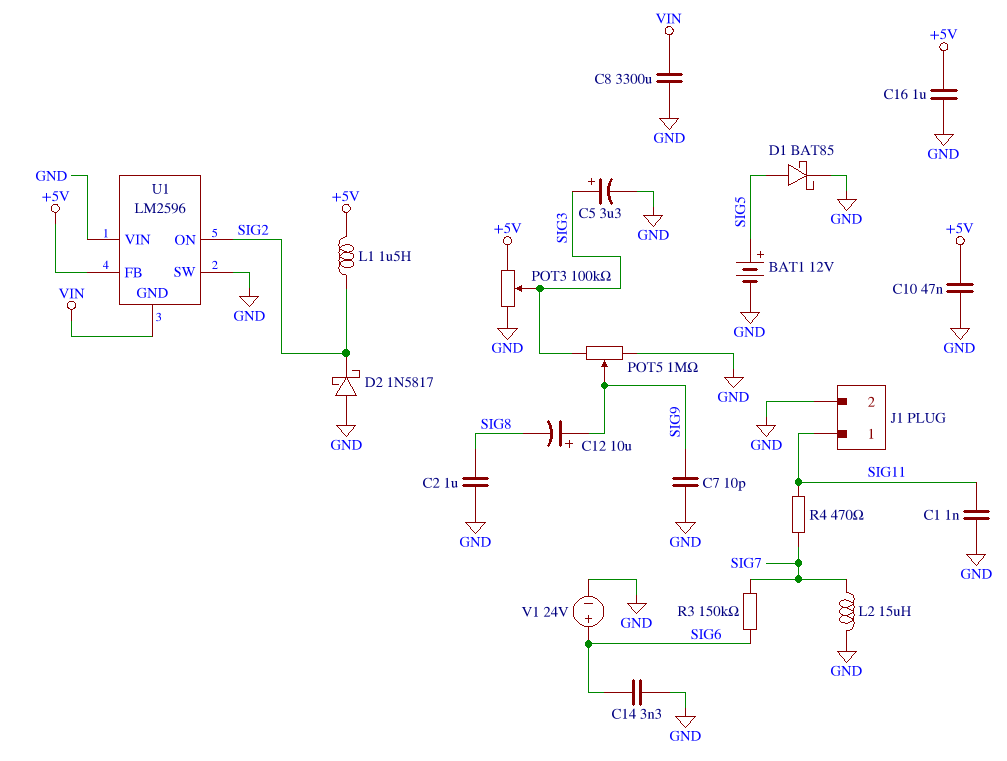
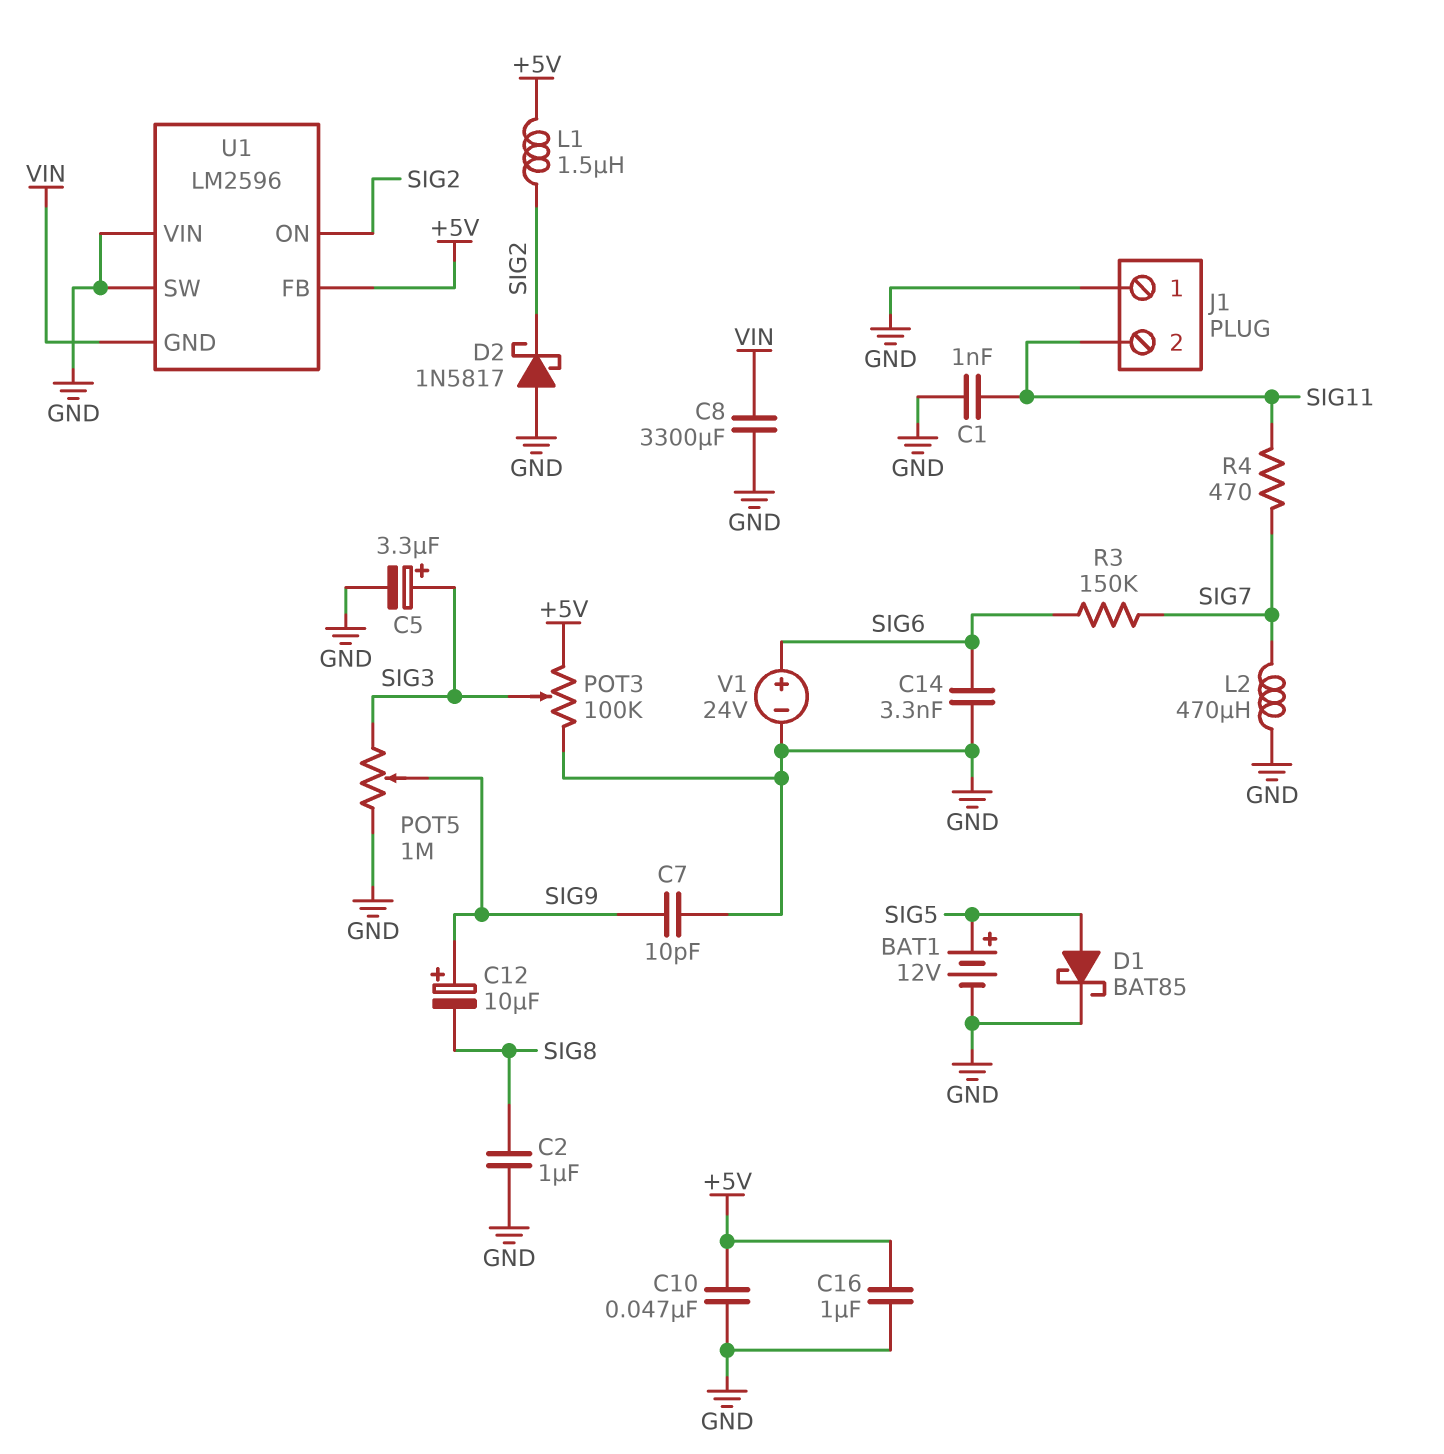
J1 pin 1: SIG11 -> GND
J1 pin 2: GND -> SIG11
L2: 15uH (GND, SIG7) -> 470uH (GND, SIG7)

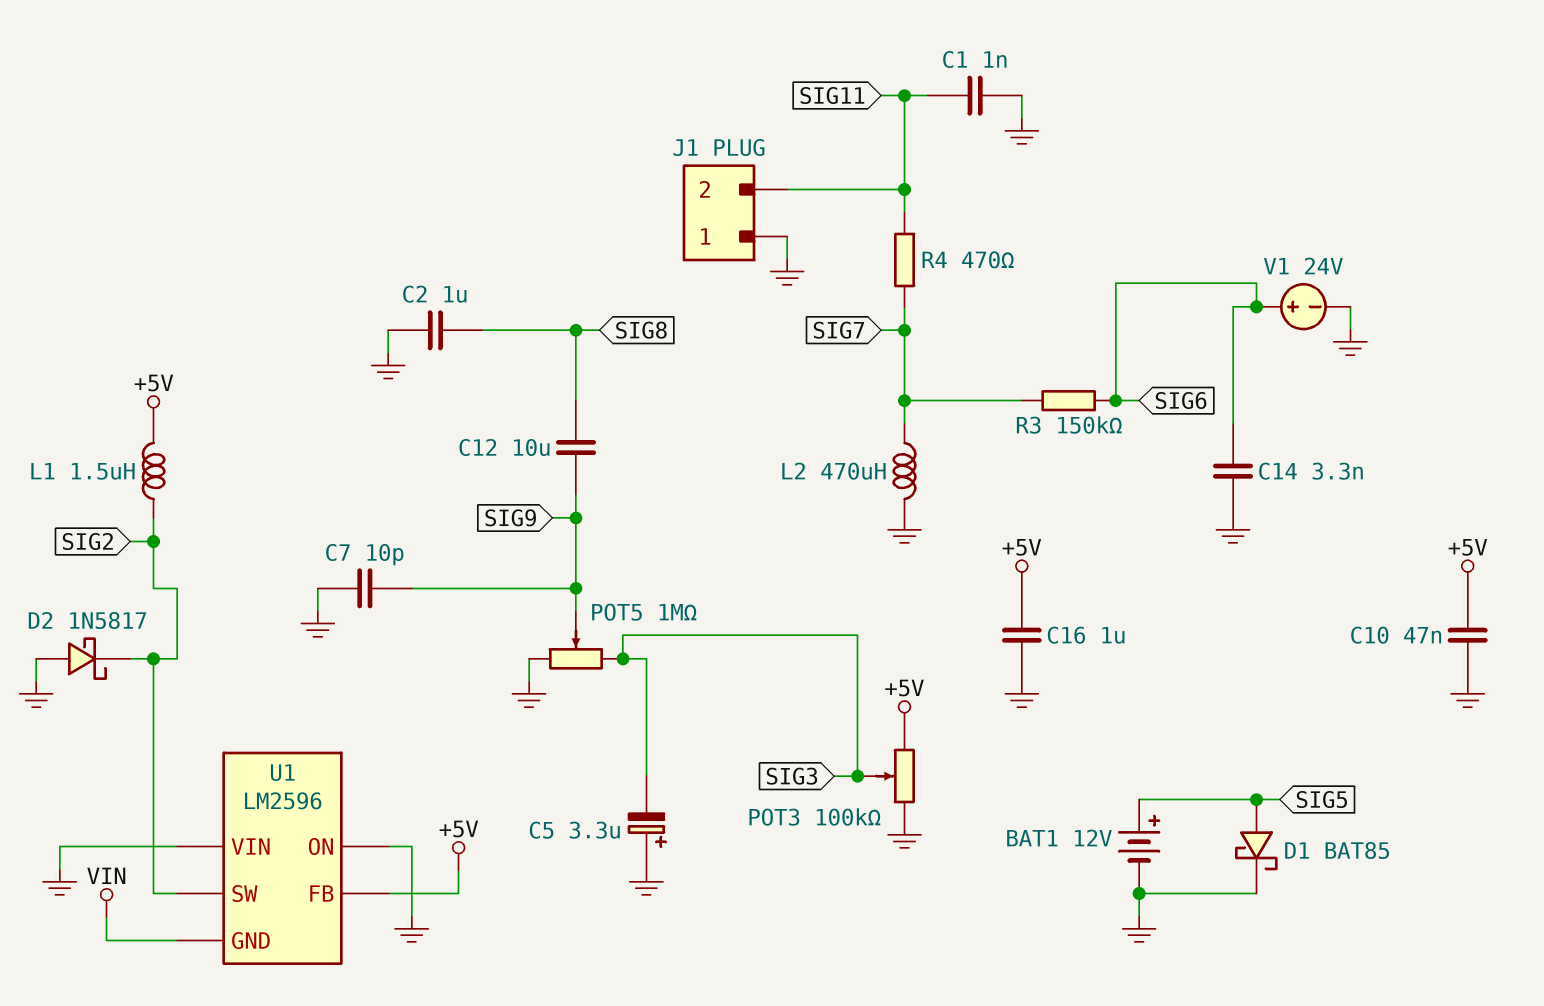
C5: 3.3uF (plus SIG3, minus GND) -> 3.3uF (plus GND, minus SIG3)
C8: 3300uF (GND, VIN) -> none
C12: 10uF (plus SIG9, minus SIG8) -> 10uF (SIG8, SIG9)
U1 pin ON: SIG2 -> GND
U1 pin SW: GND -> SIG2

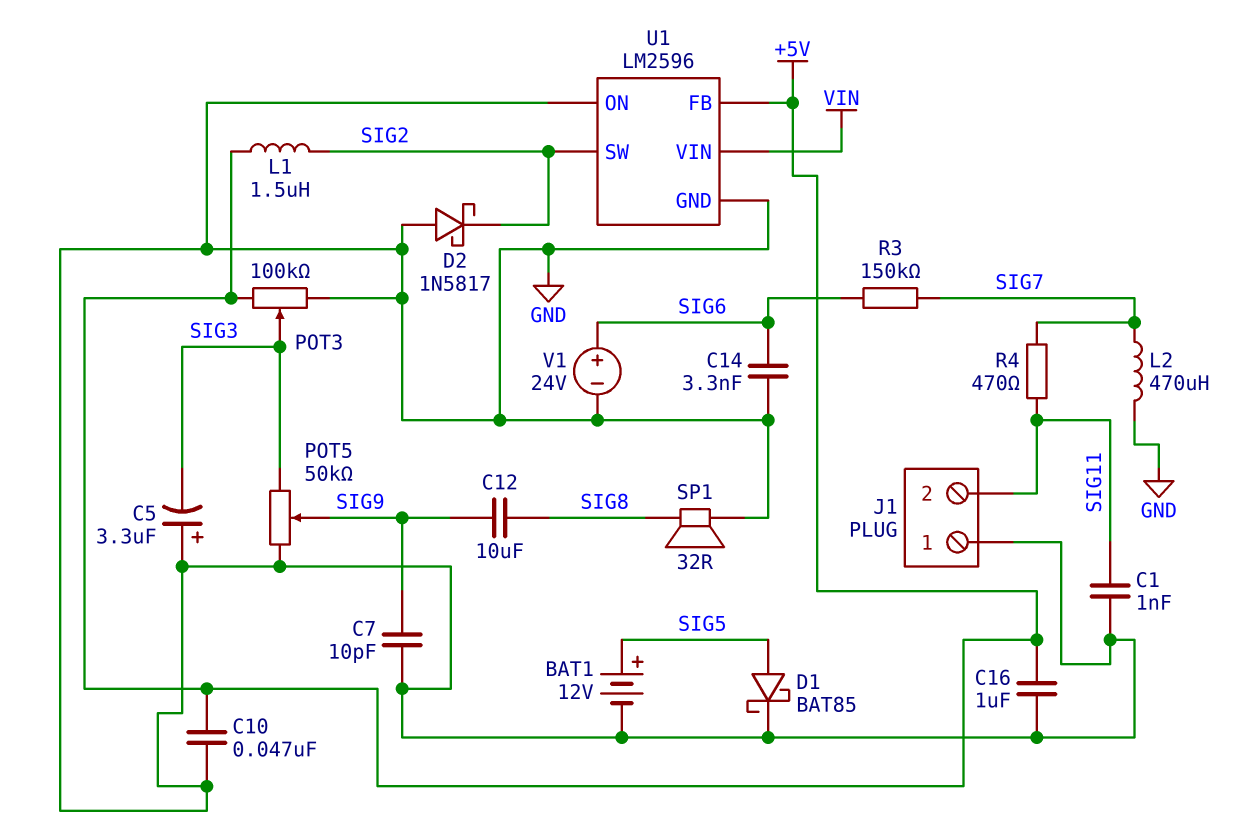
C2: 1uF (GND, SIG8) -> none
POT5: 1M (GND, SIG3, wiper SIG9) -> 50k (GND, SIG3, wiper SIG9)
SP1: none -> speaker 32R (GND, SIG8)
U1 pin GND: VIN -> GND
U1 pin VIN: GND -> VIN

